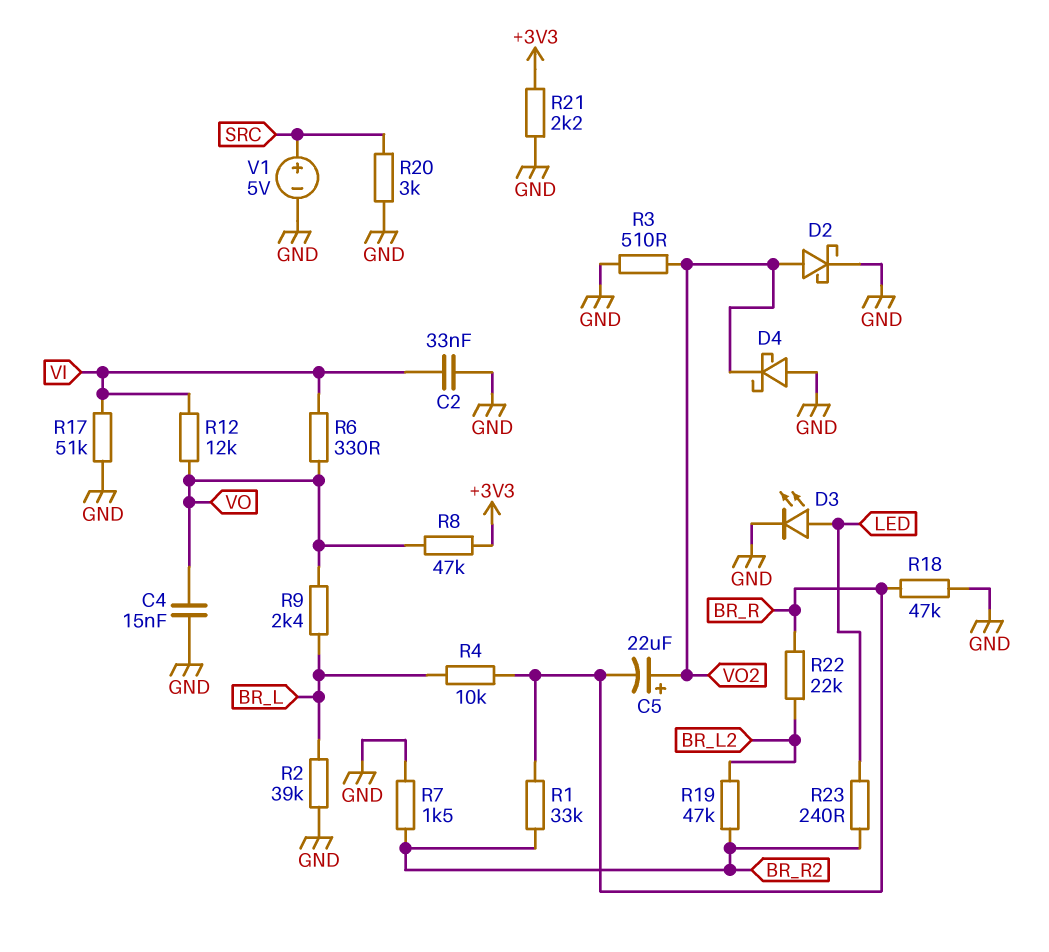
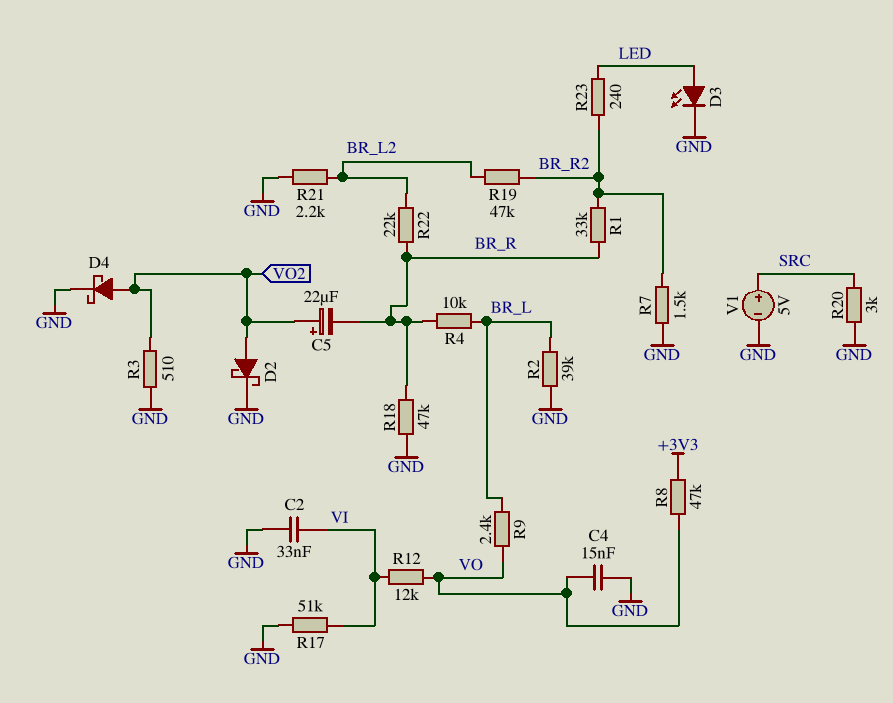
D4: schottky (A GND, K VO2) -> schottky (A VO2, K GND)
R6: 330 (VI, VO) -> none
R21: 2.2k (+3V3, GND) -> 2.2k (BR_L2, GND)

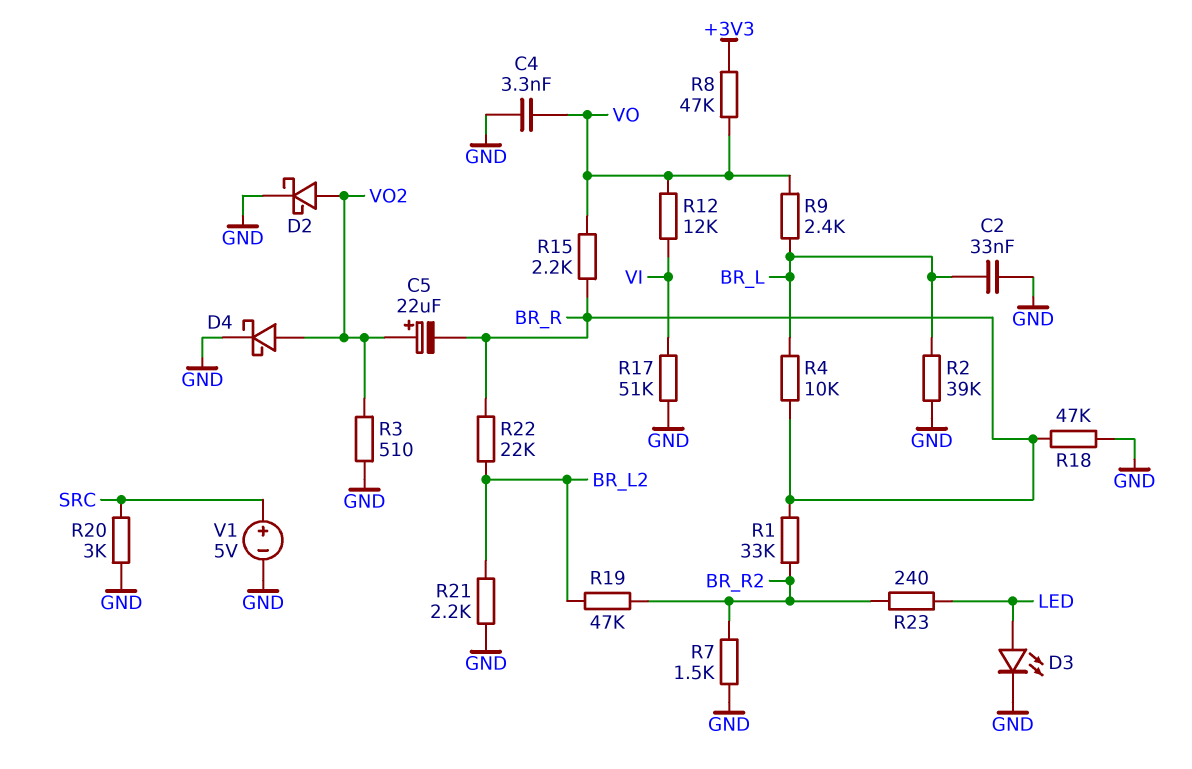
C2: 33nF (GND, VI) -> 33nF (BR_L, GND)
C4: 15nF (GND, VO) -> 3.3nF (GND, VO)
R15: none -> 2.2k (BR_R, VO)

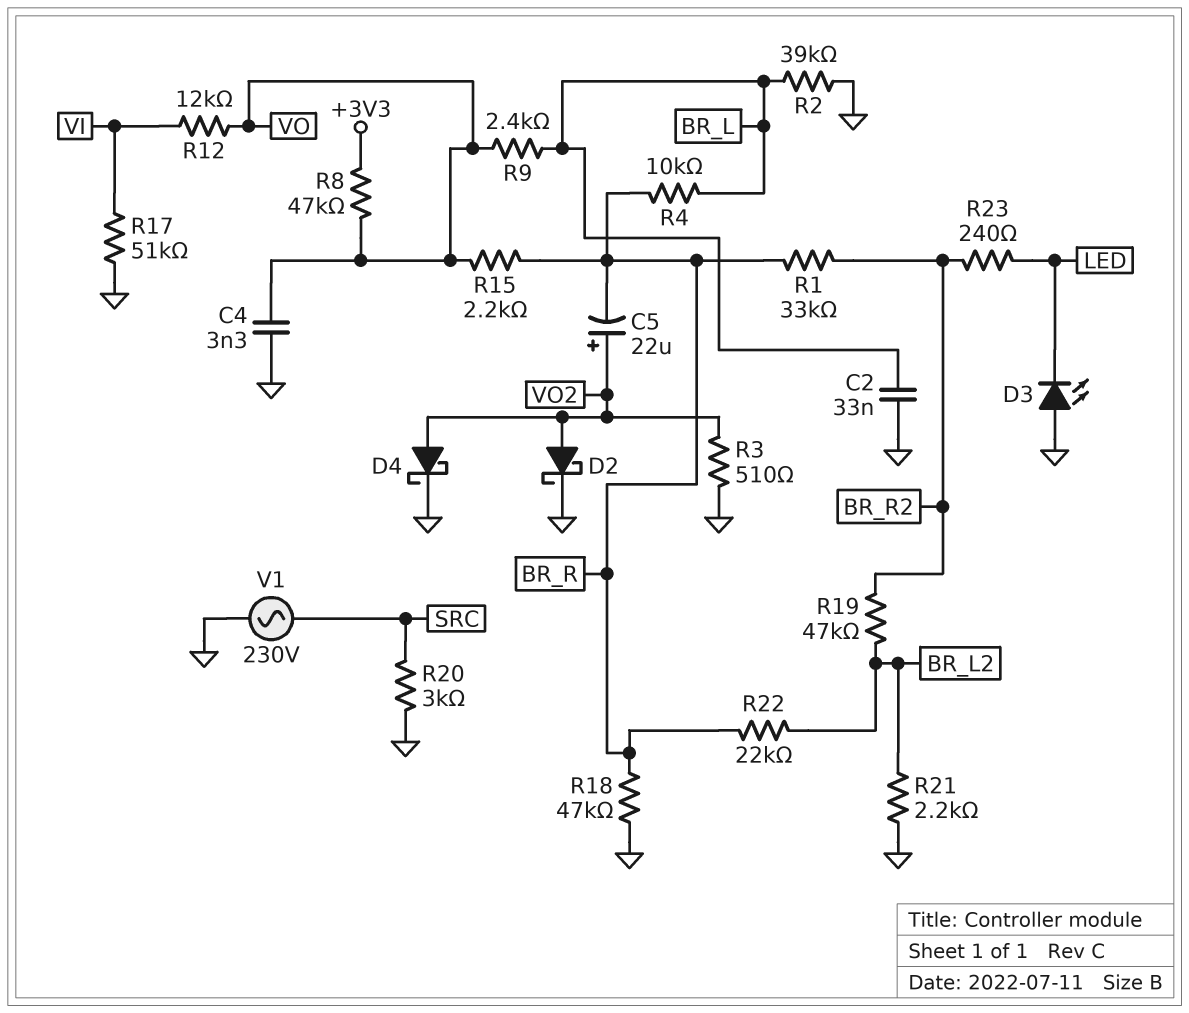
D3: LED (A LED, K GND) -> LED (A GND, K LED)
R7: 1.5k (BR_R2, GND) -> none
V1: 5V (plus SRC, minus GND) -> AC 230V (GND, SRC)

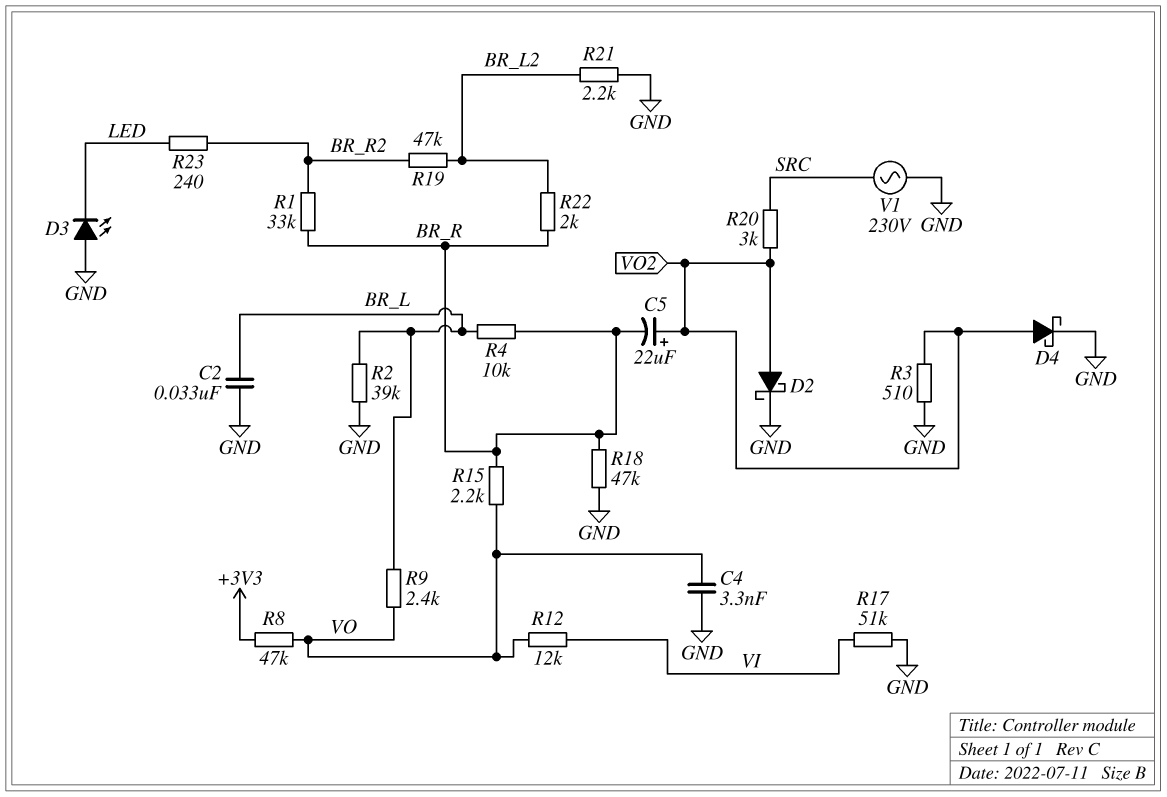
R20: 3k (GND, SRC) -> 3k (SRC, VO2)
R22: 22k (BR_L2, BR_R) -> 2k (BR_L2, BR_R)

